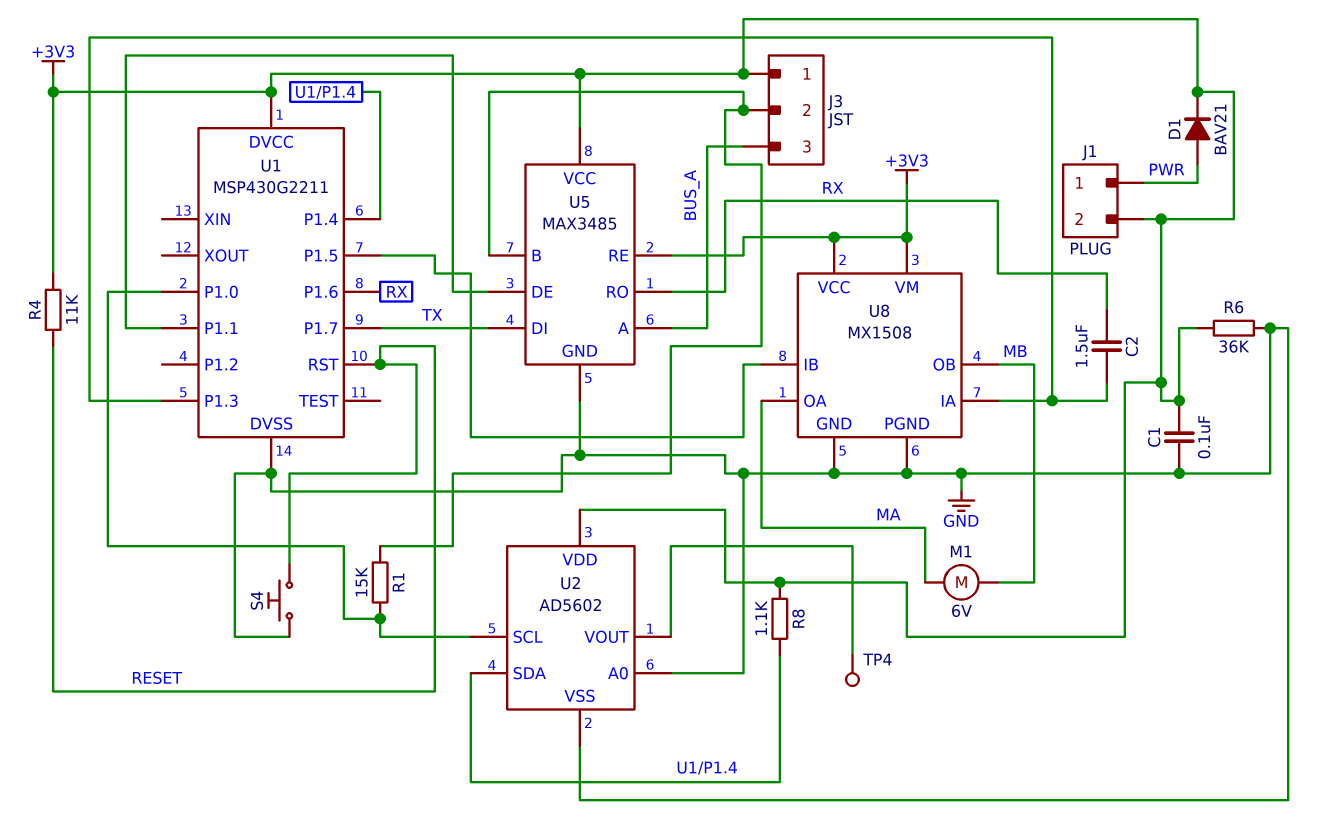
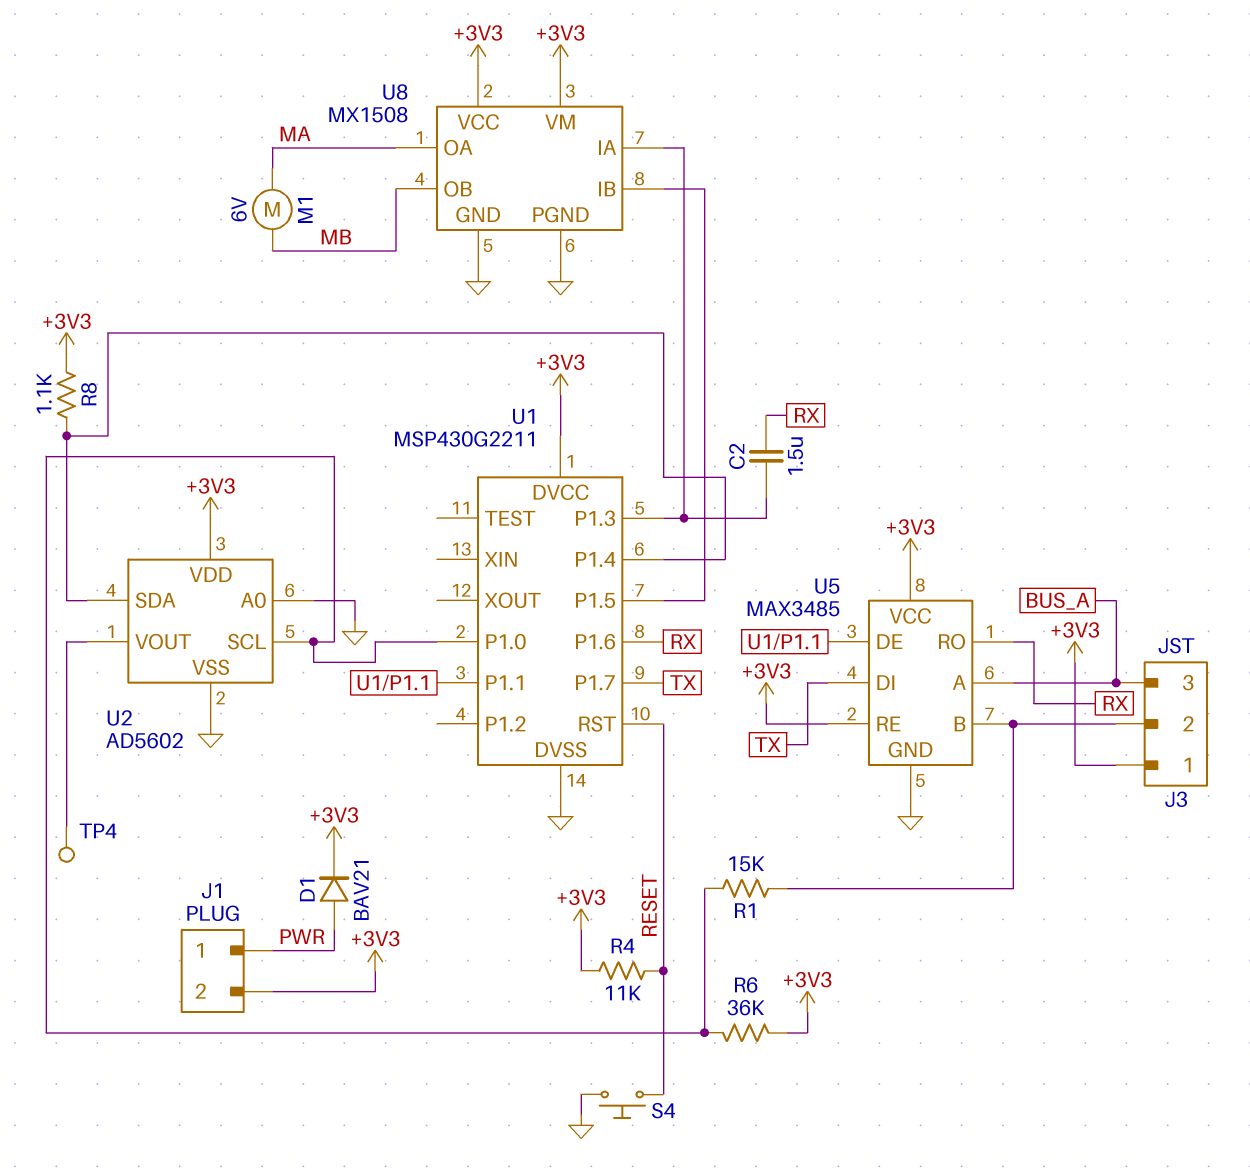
C1: 100nF (+3V3, GND) -> none
R6: 36k (+3V3, GND) -> 36k (+3V3, U1/P1.0)

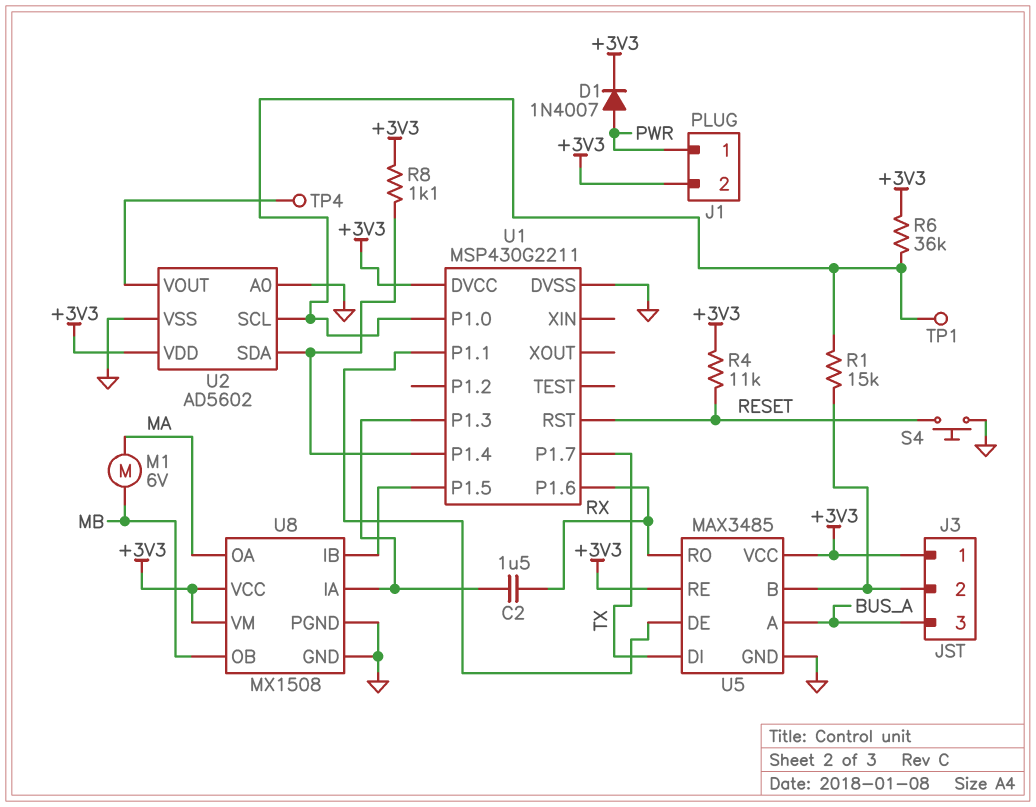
D1: diode BAV21 (A PWR, K +3V3) -> diode 1N4007 (A PWR, K +3V3)
TP1: none -> test point (U1/P1.0)

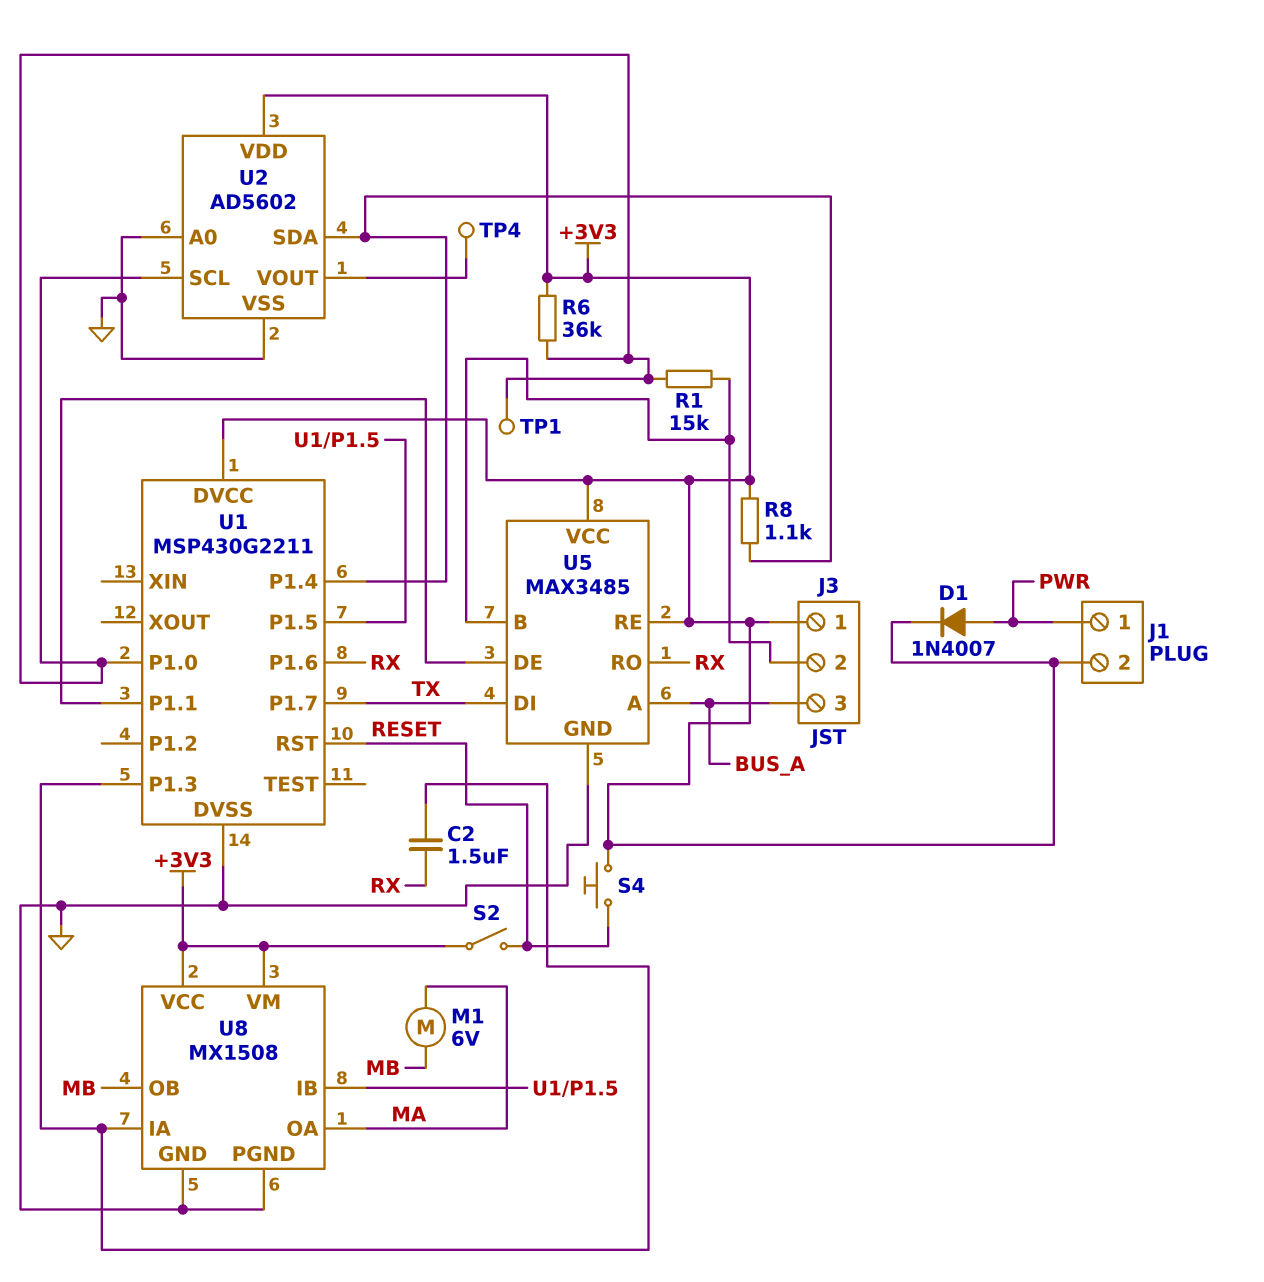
R4: 11k (+3V3, RESET) -> none
S2: none -> switch (+3V3, RESET)
S4: button (GND, RESET) -> button (+3V3, RESET)

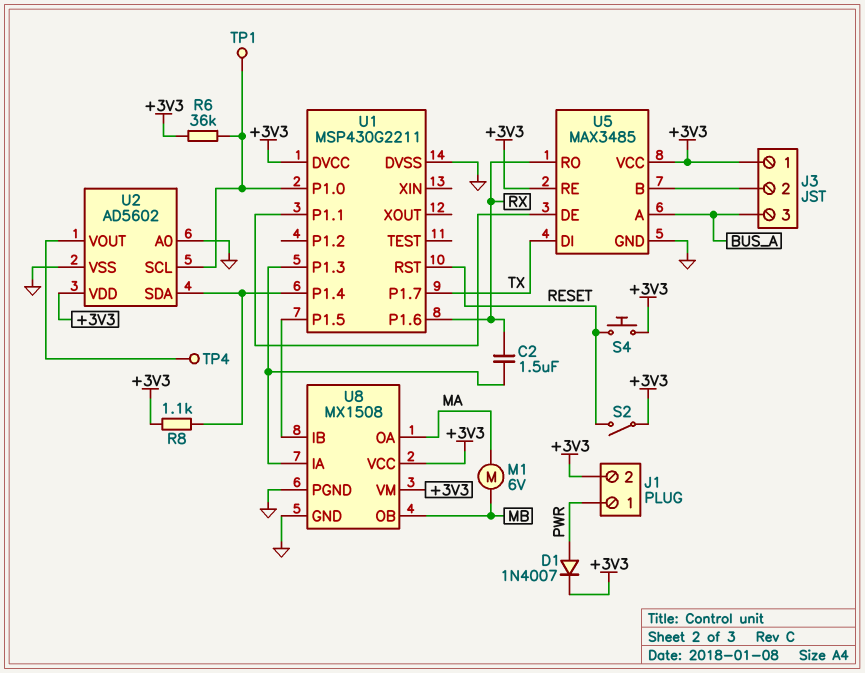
R1: 15k (J3/2, U1/P1.0) -> none

